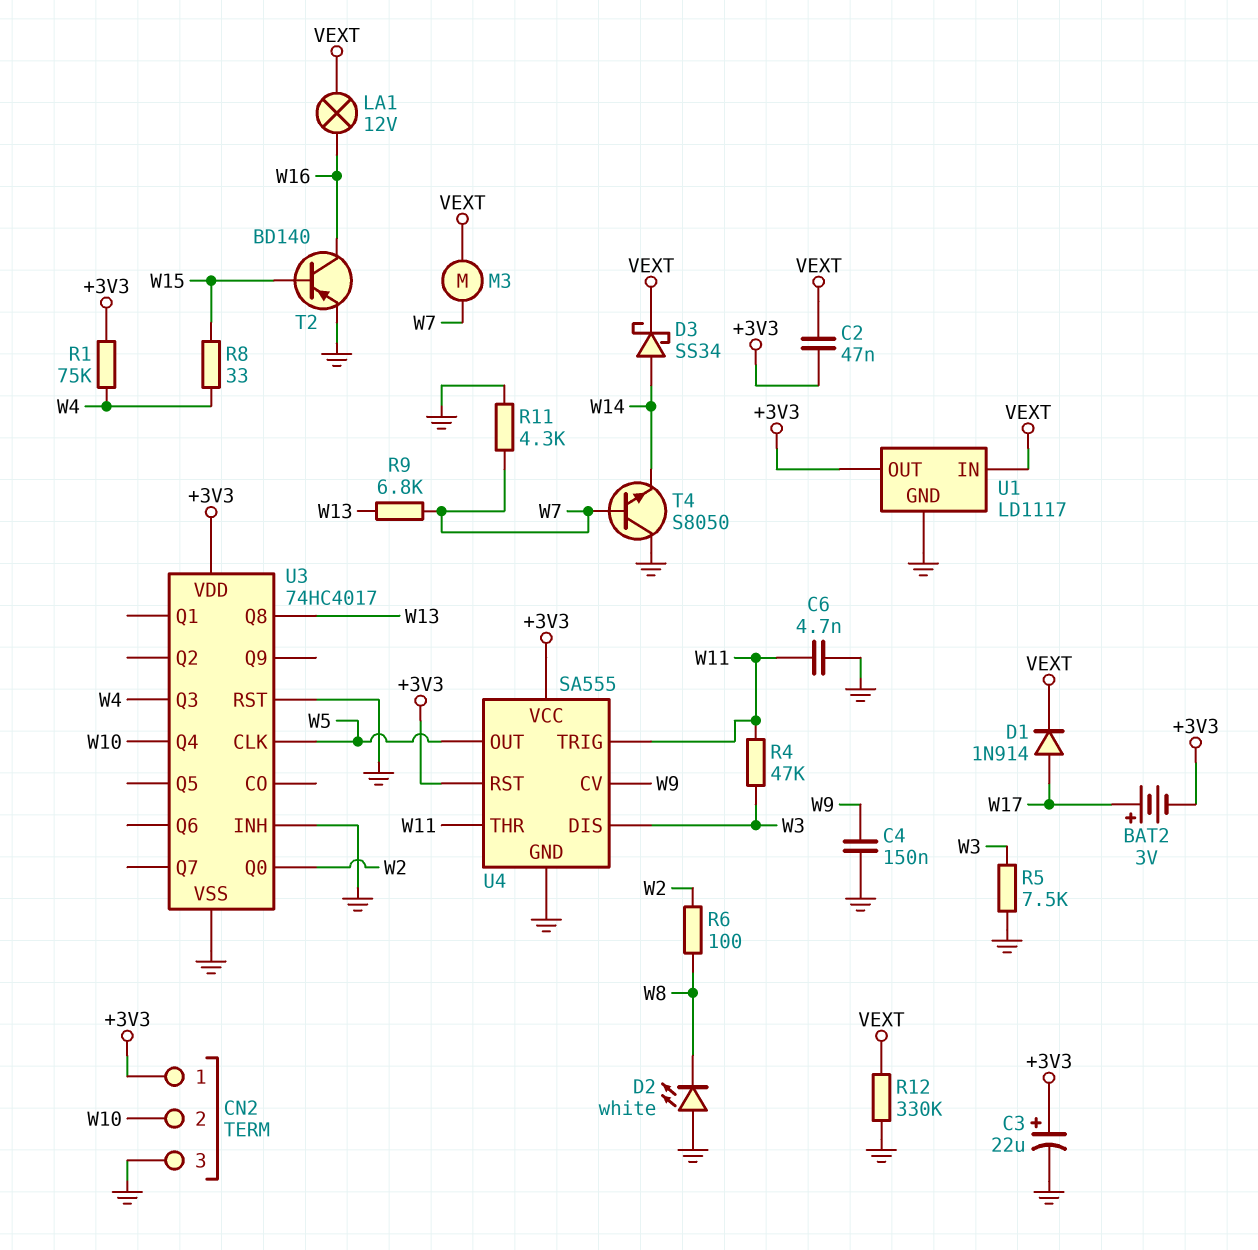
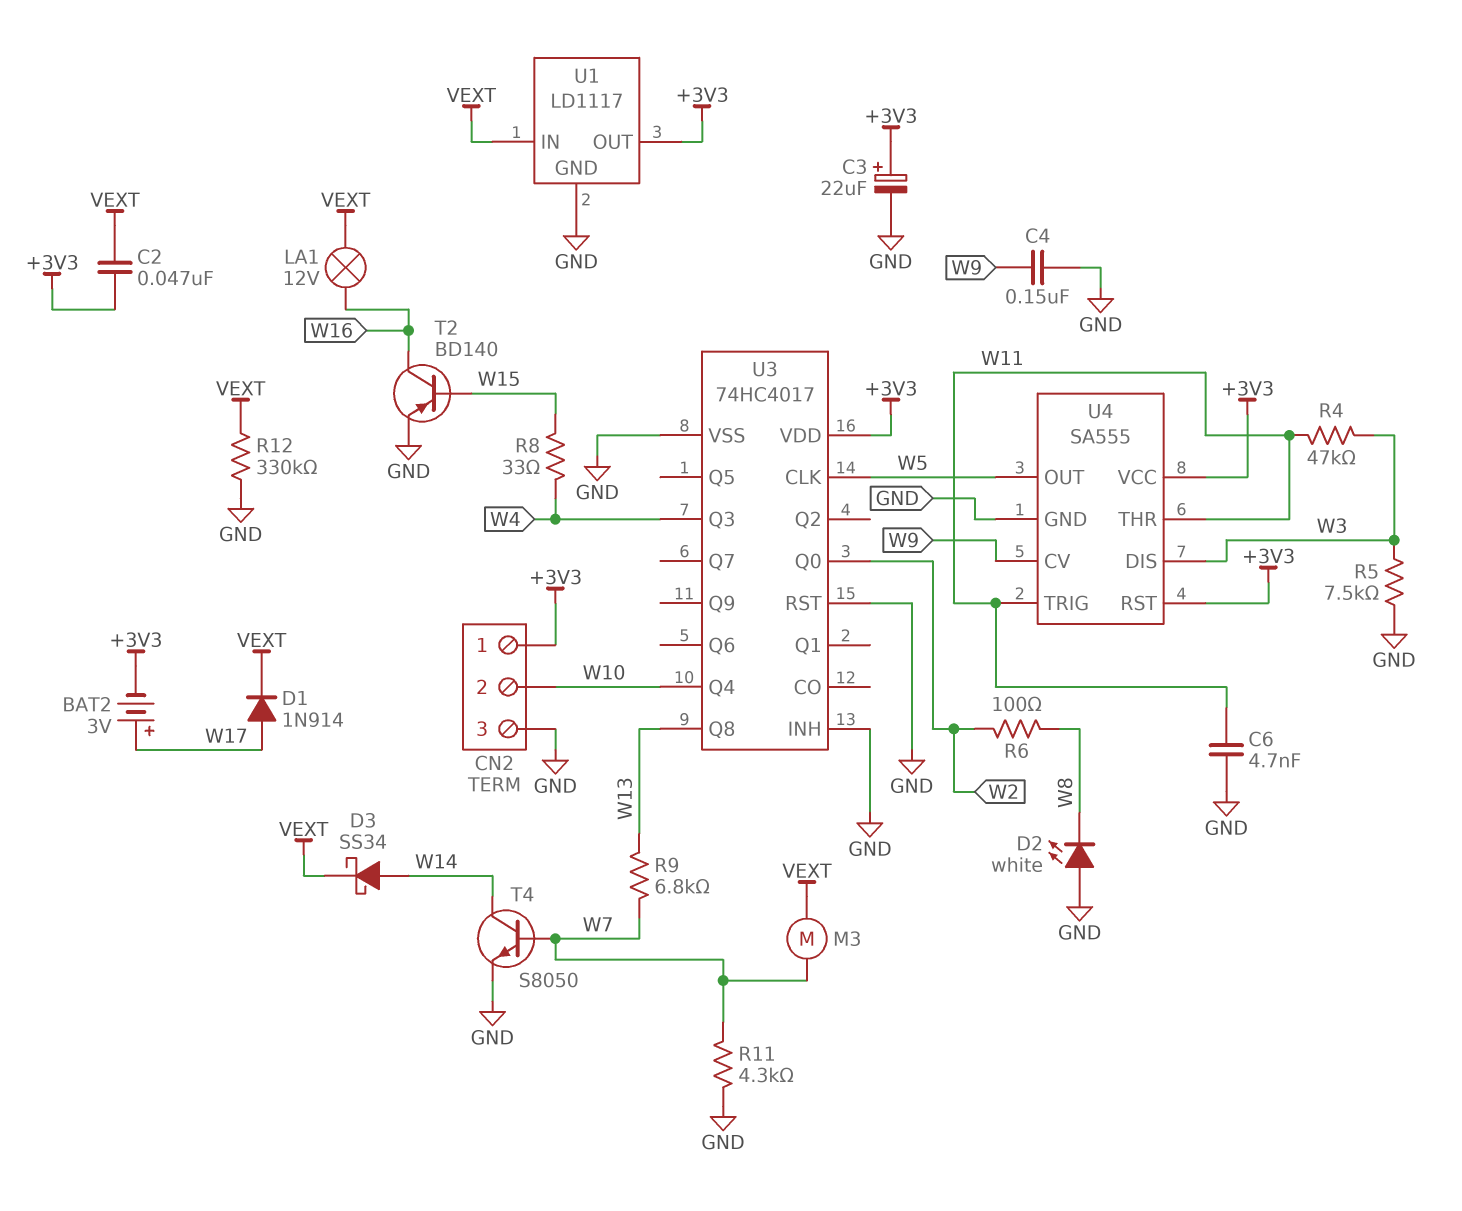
R1: 75k (+3V3, W4) -> none
T4: NPN S8050 (B W7, C GND, E W14) -> NPN S8050 (B W7, C W14, E GND)

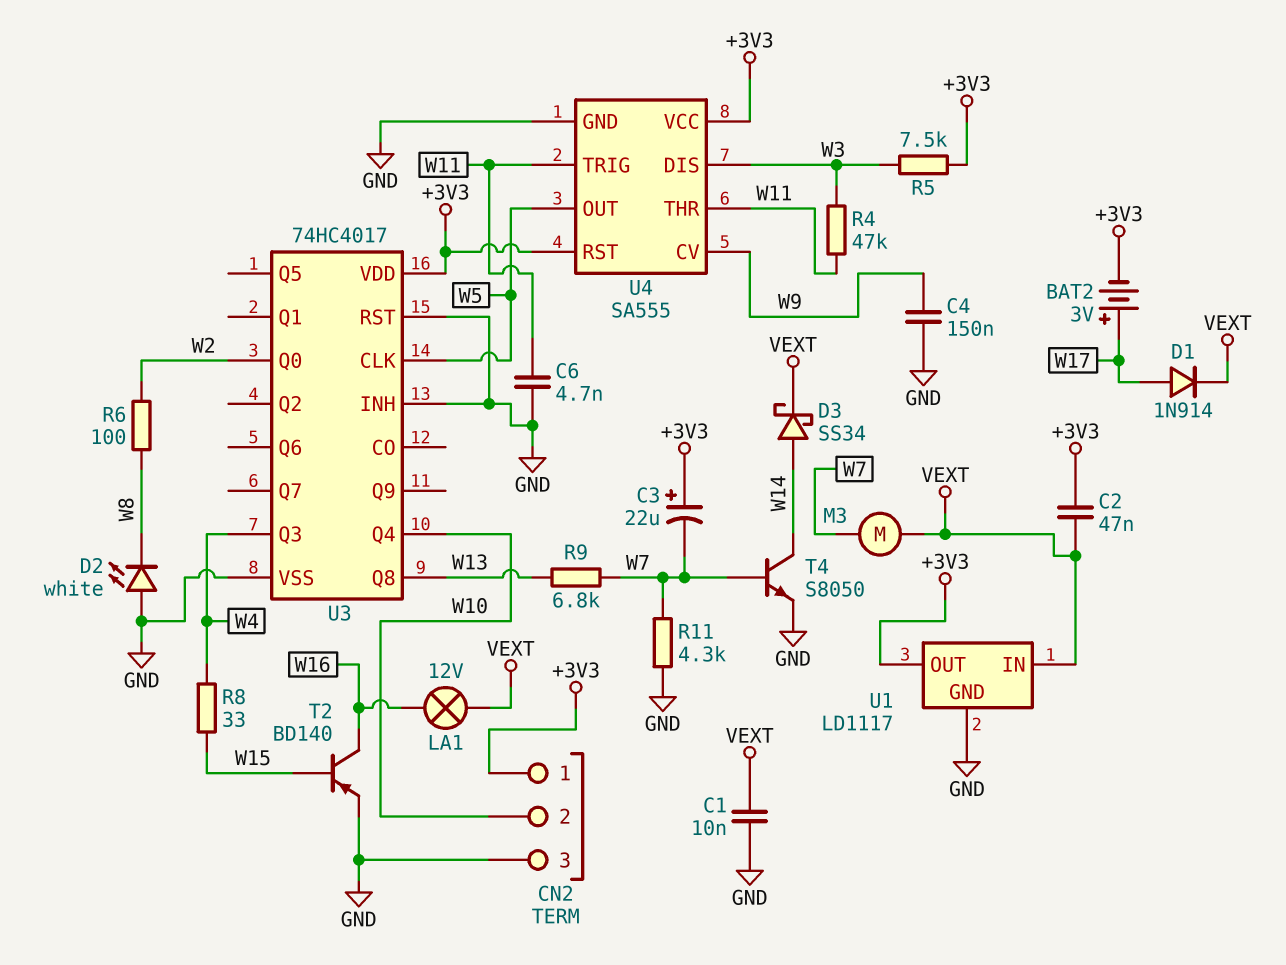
C1: none -> 10nF (GND, VEXT)
C3: 22uF (plus +3V3, minus GND) -> 22uF (plus +3V3, minus W7)
R5: 7.5k (GND, W3) -> 7.5k (+3V3, W3)
R12: 330k (GND, VEXT) -> none

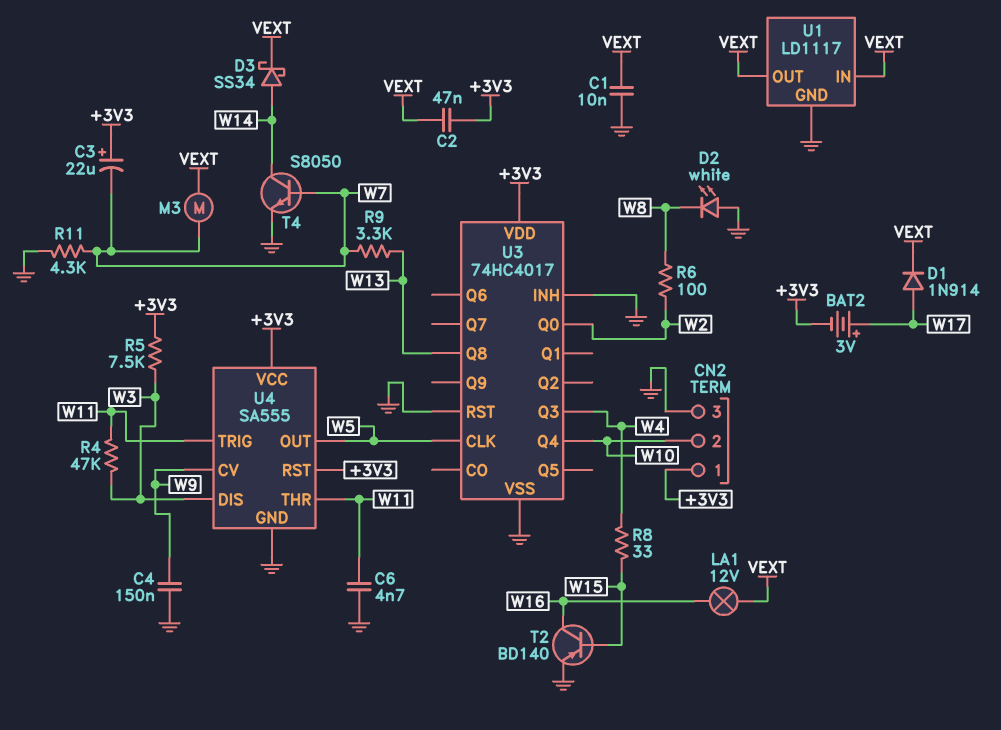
R9: 6.8k (W7, W13) -> 3.3k (W7, W13)
U1 pin OUT: +3V3 -> VEXT

